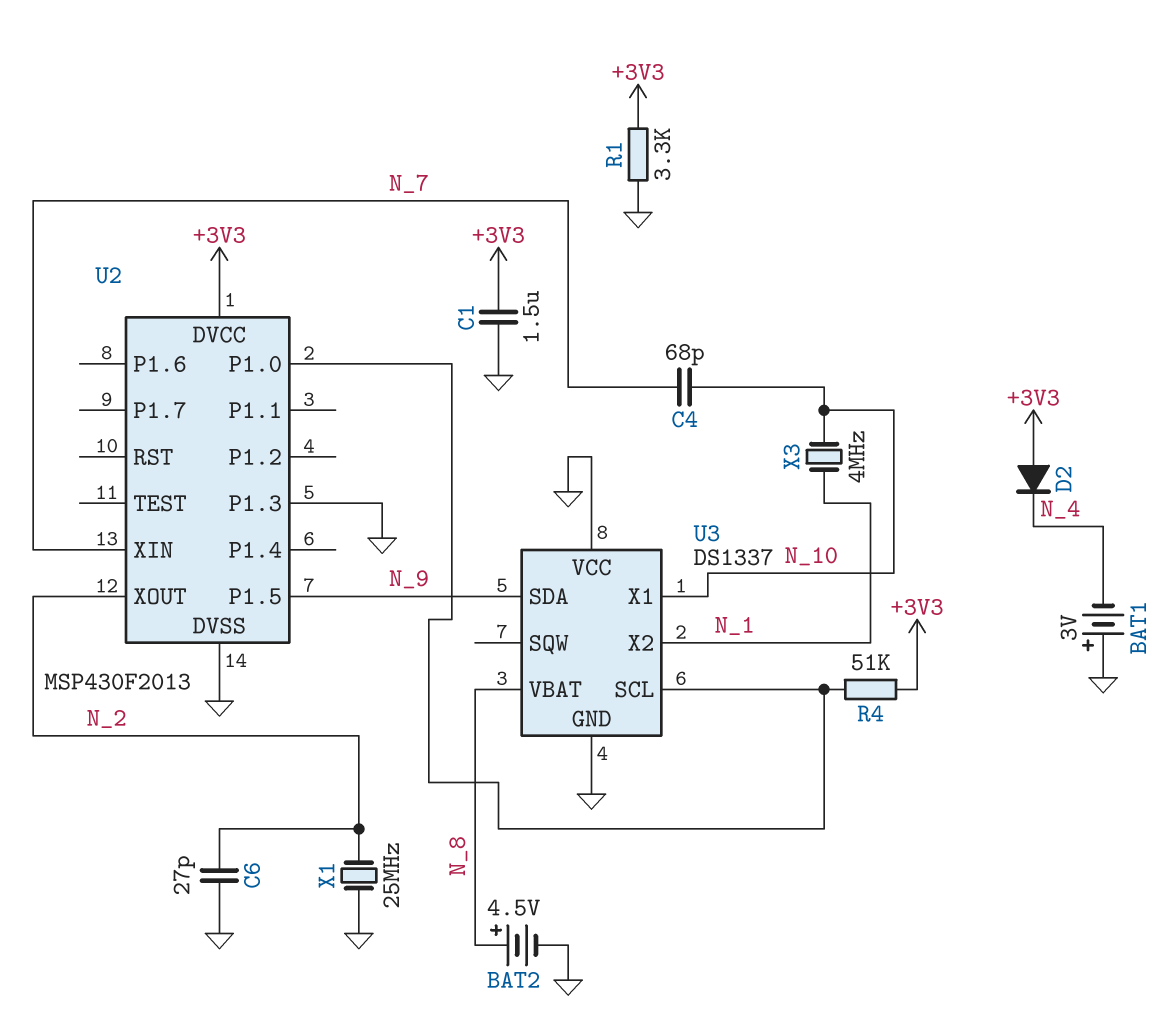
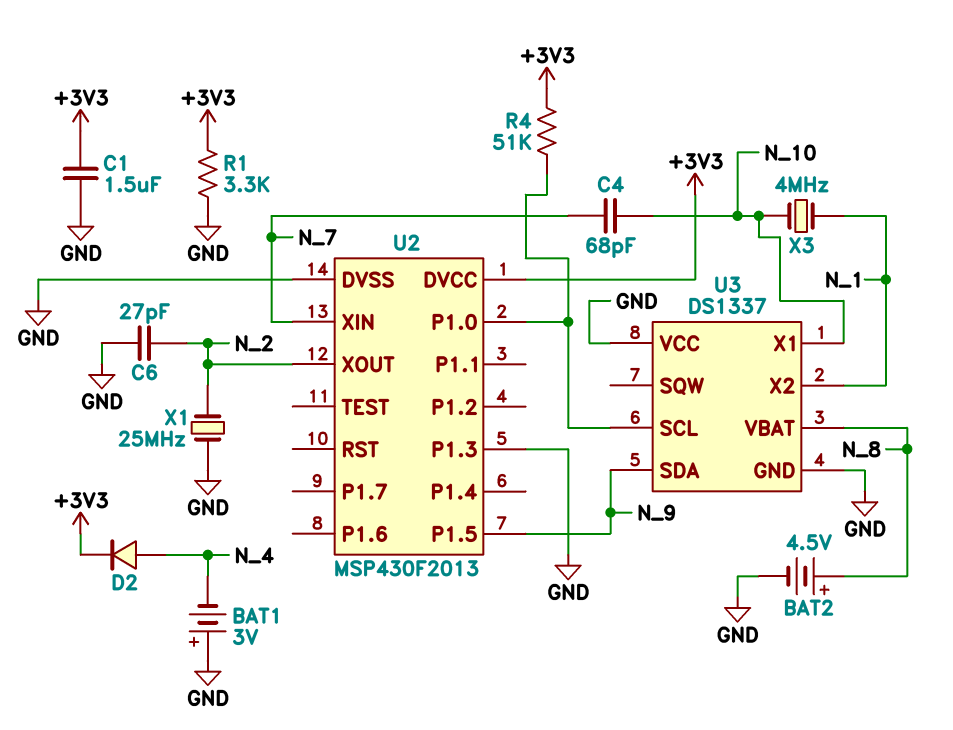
D2: diode (A +3V3, K N_4) -> diode (A N_4, K +3V3)

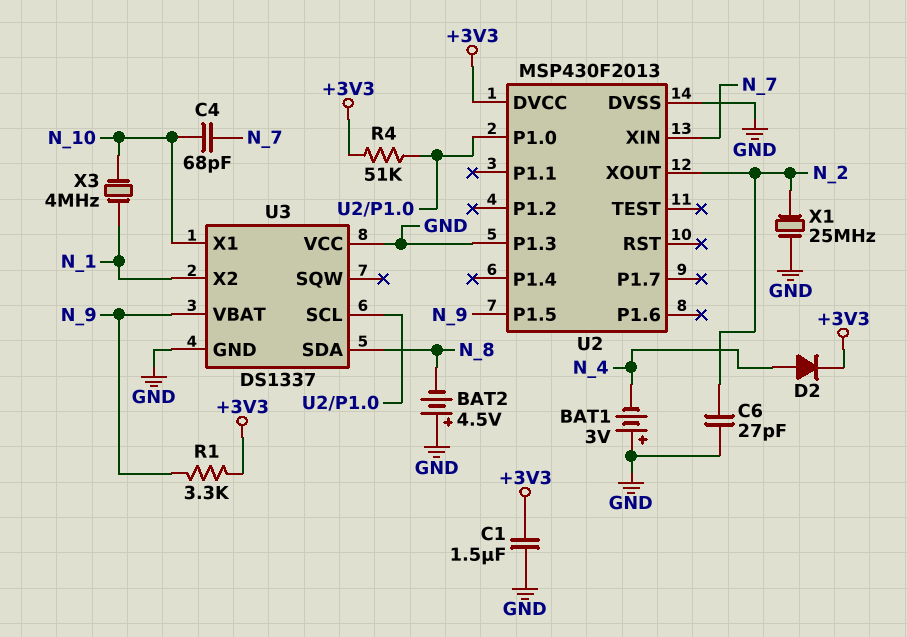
BAT2: 4.5V (plus N_8, minus GND) -> 4.5V (plus GND, minus N_8)
R1: 3.3k (+3V3, GND) -> 3.3k (+3V3, N_9)
U3 pin SDA: N_9 -> N_8
U3 pin VBAT: N_8 -> N_9

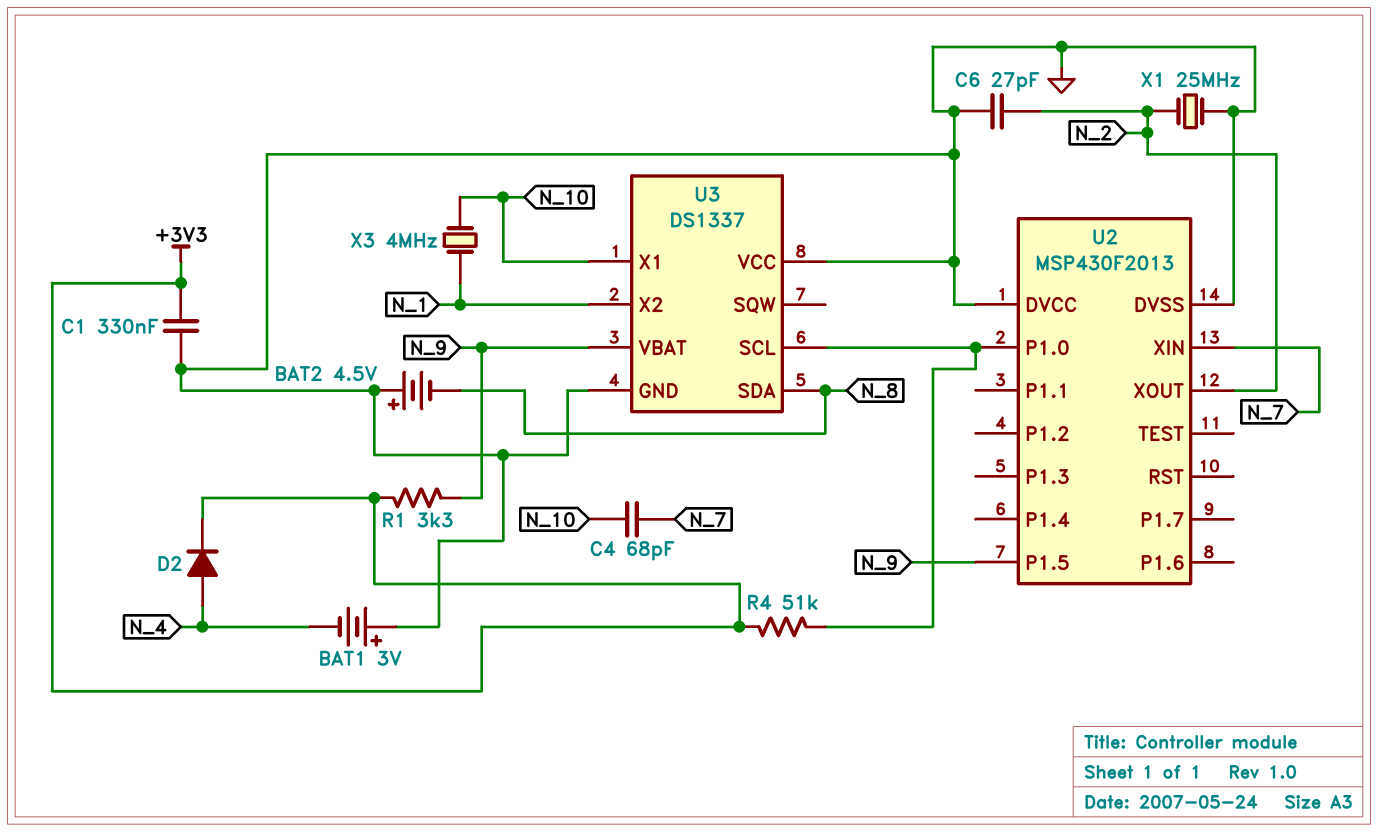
C1: 1.5uF (+3V3, GND) -> 330nF (+3V3, GND)
U2 pin DVCC: +3V3 -> GND
U2 pin P1.3: GND -> none

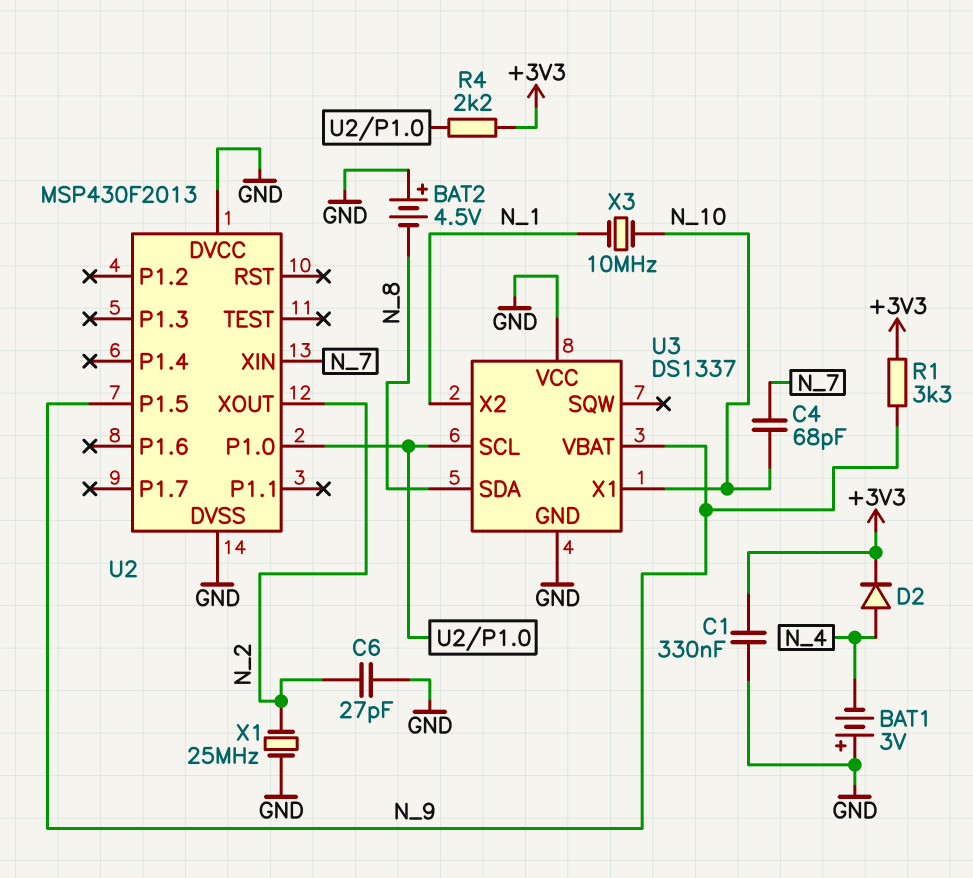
R4: 51k (+3V3, U2/P1.0) -> 2.2k (+3V3, U2/P1.0)
X3: 4MHz (N_1, N_10) -> 10MHz (N_1, N_10)

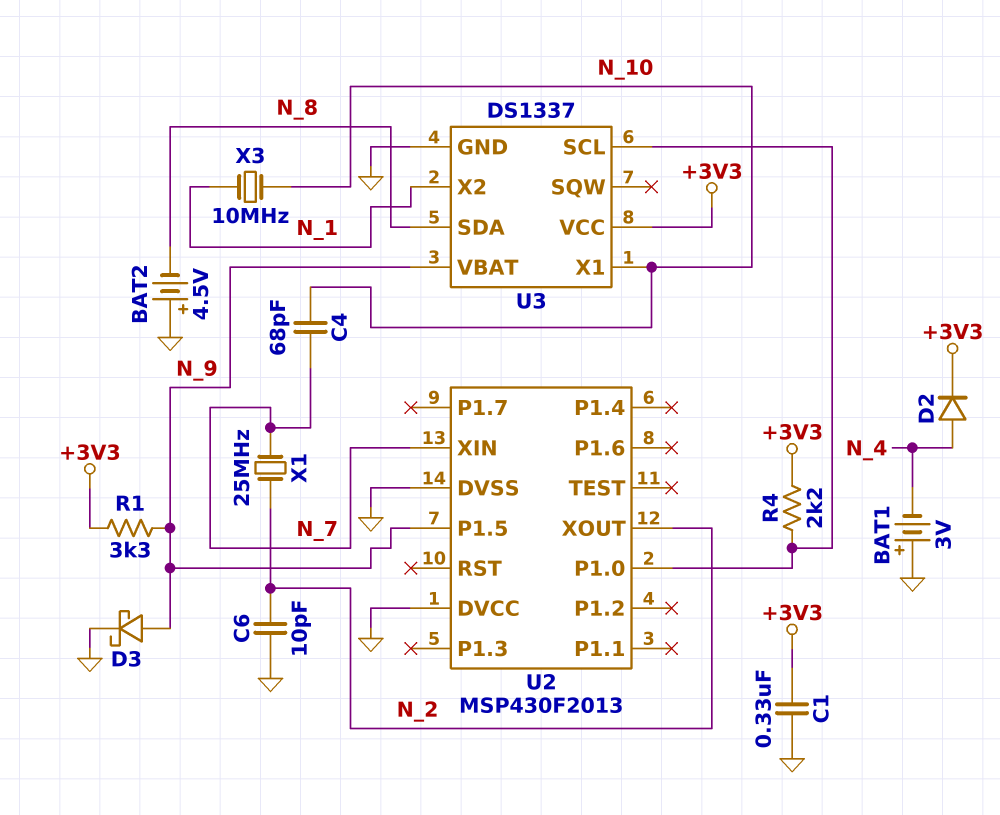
C6: 27pF (GND, N_2) -> 10pF (GND, N_2)
D3: none -> schottky (A N_9, K GND)
U3 pin VCC: GND -> +3V3
X1: 25MHz (GND, N_2) -> 25MHz (N_2, N_7)

